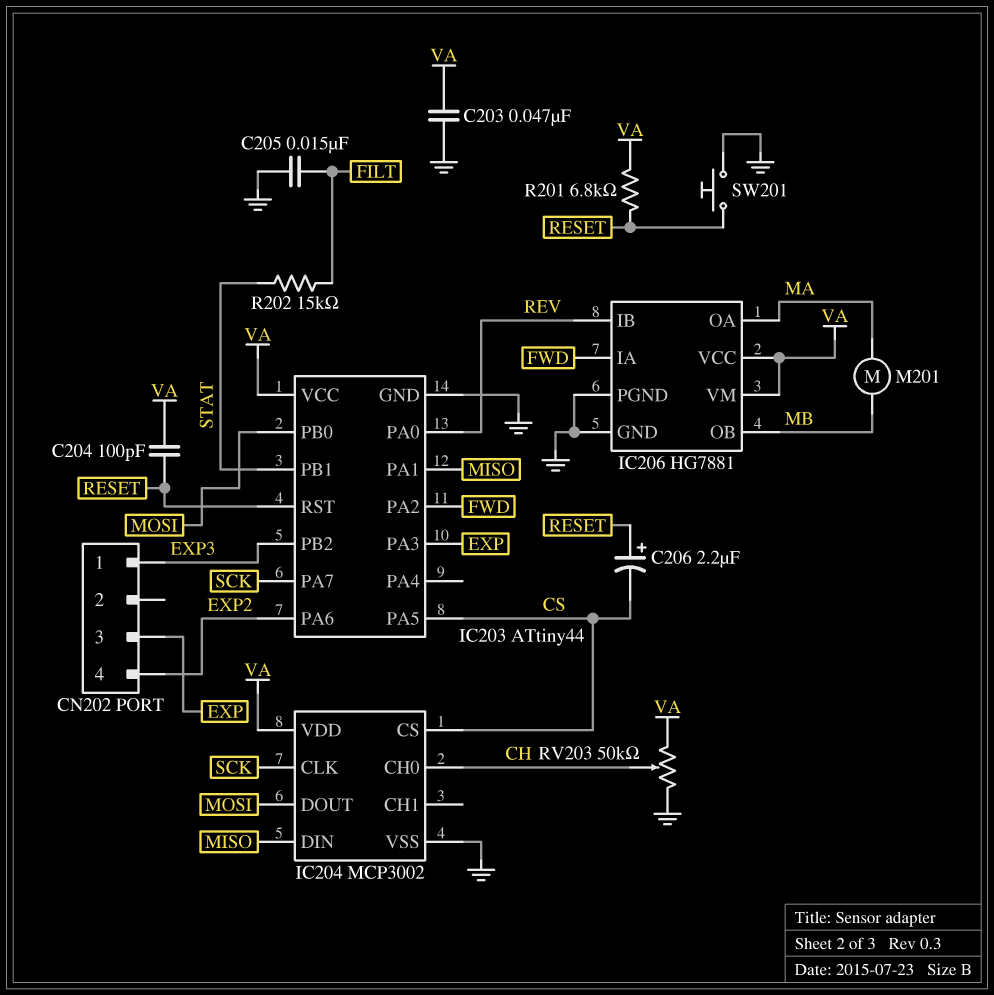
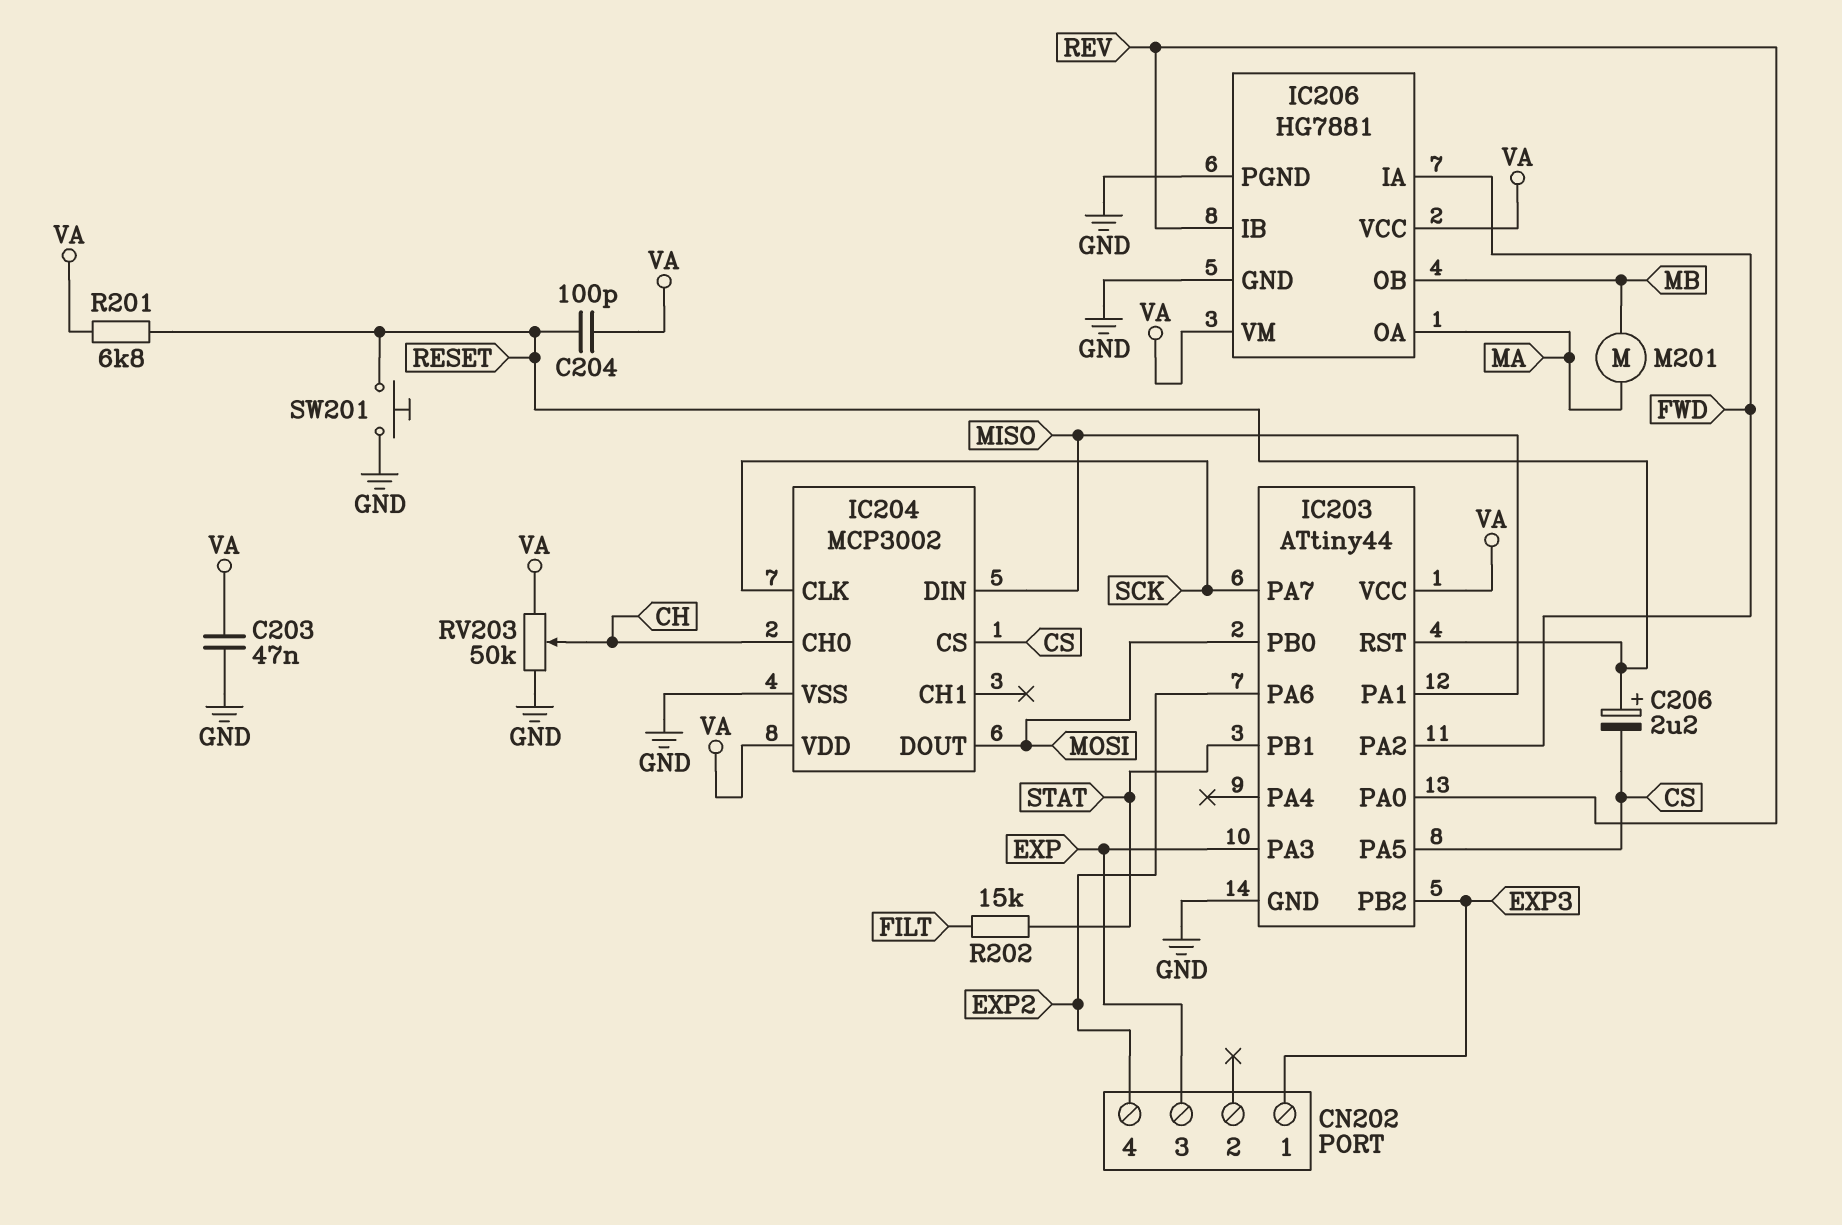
C205: 15nF (FILT, GND) -> none

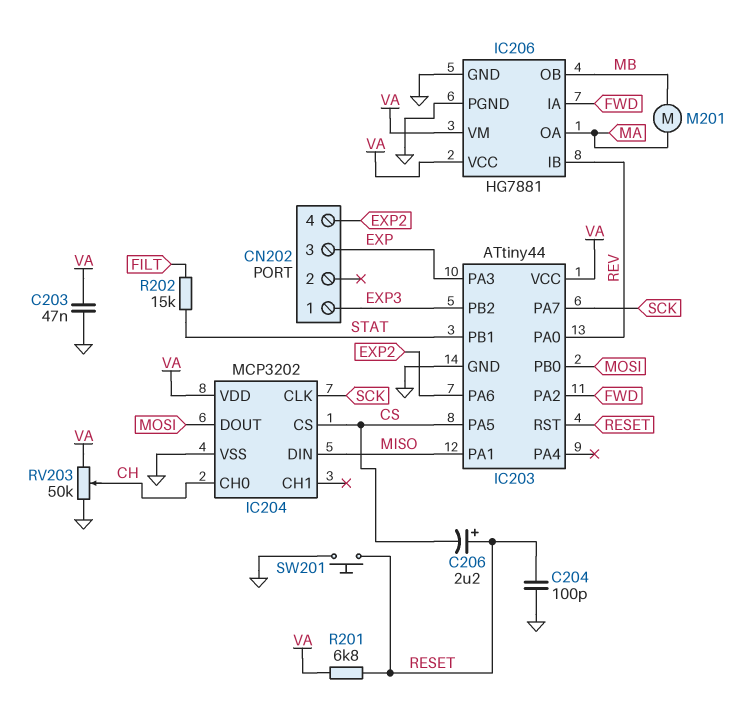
C204: 100pF (RESET, VA) -> 100pF (GND, RESET)
IC204: MCP3002 -> MCP3202

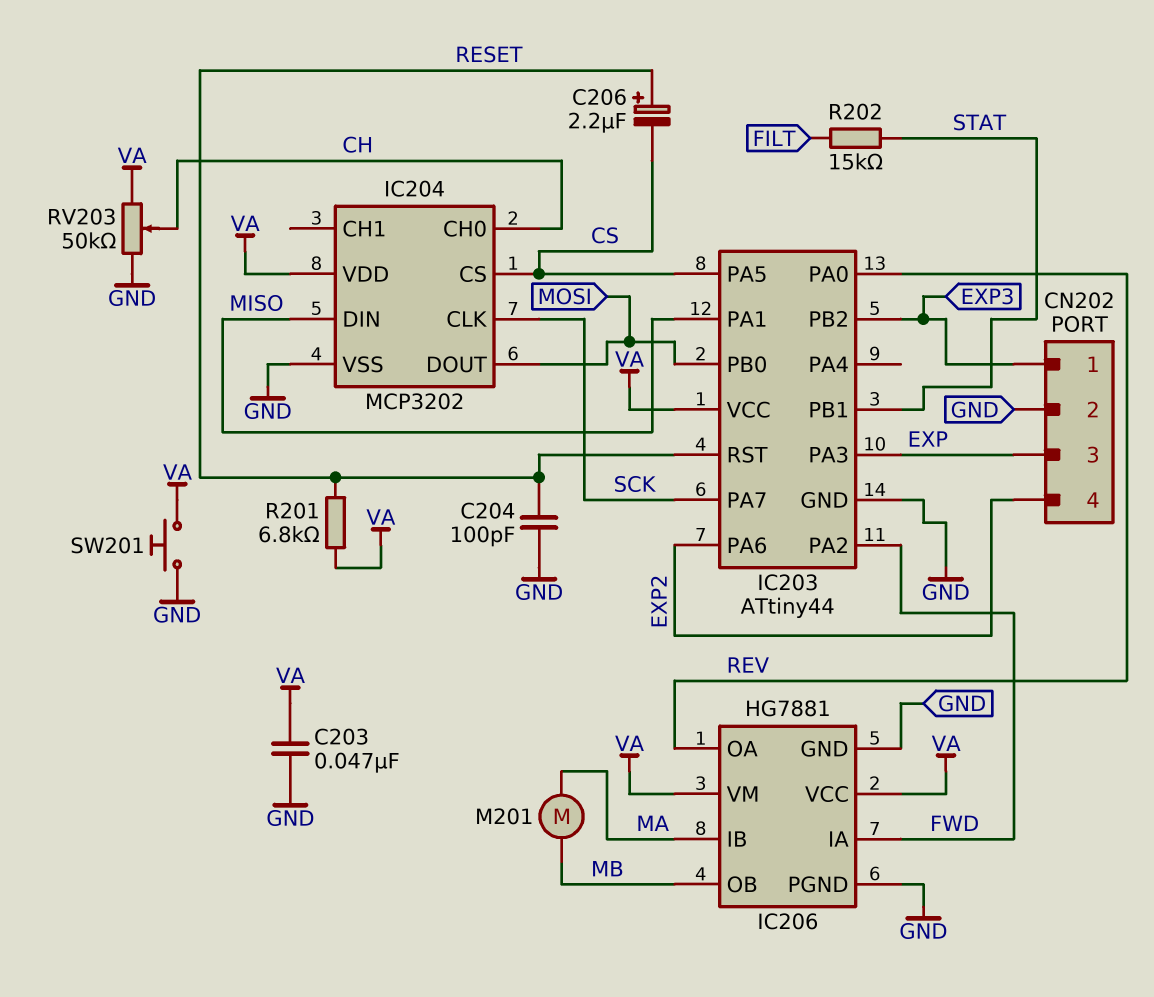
CN202 pin 2: none -> GND
IC206 pin IB: REV -> MA
IC206 pin OA: MA -> REV
SW201: button (GND, RESET) -> button (GND, VA)

